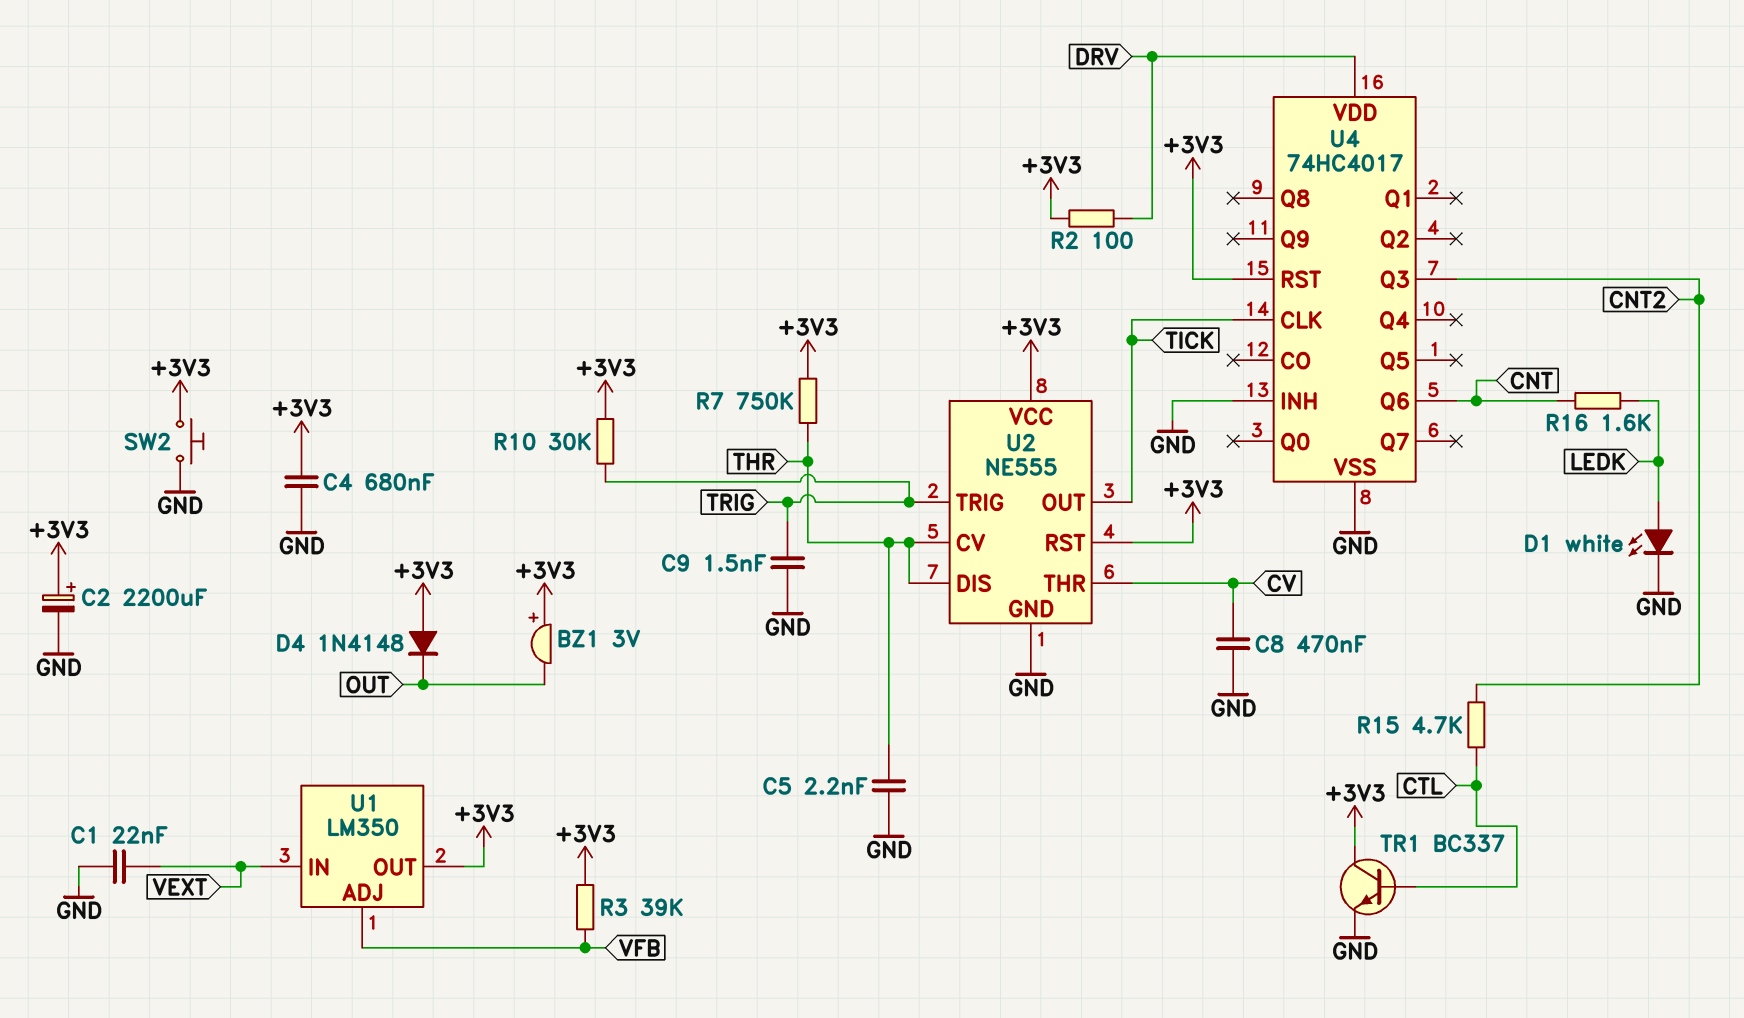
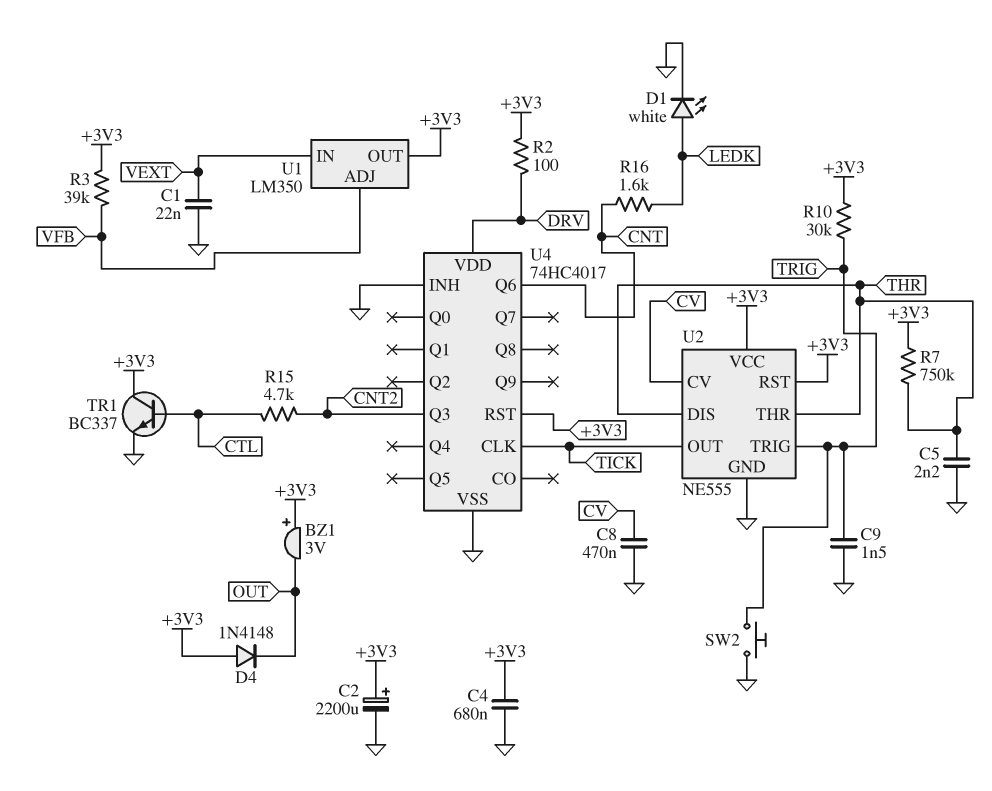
SW2: button (+3V3, GND) -> button (GND, TRIG)
U2 pin CV: THR -> CV
U2 pin THR: CV -> THR

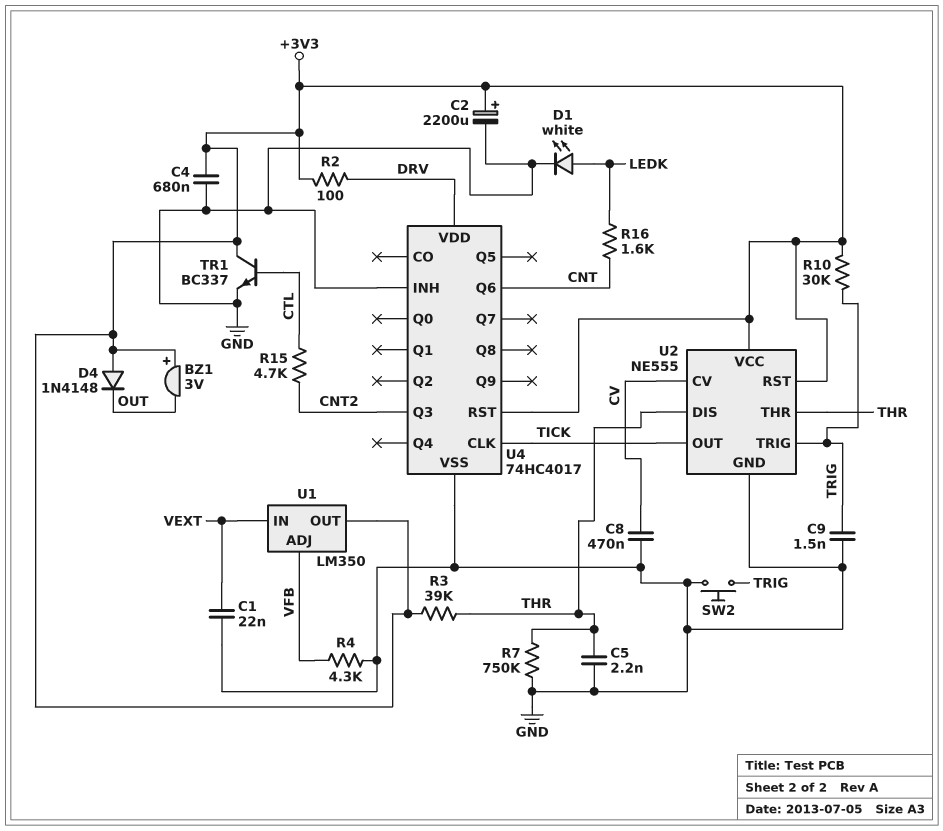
R3: 39k (+3V3, VFB) -> 39k (+3V3, THR)
R4: none -> 4.3k (GND, VFB)
R7: 750k (+3V3, THR) -> 750k (GND, THR)

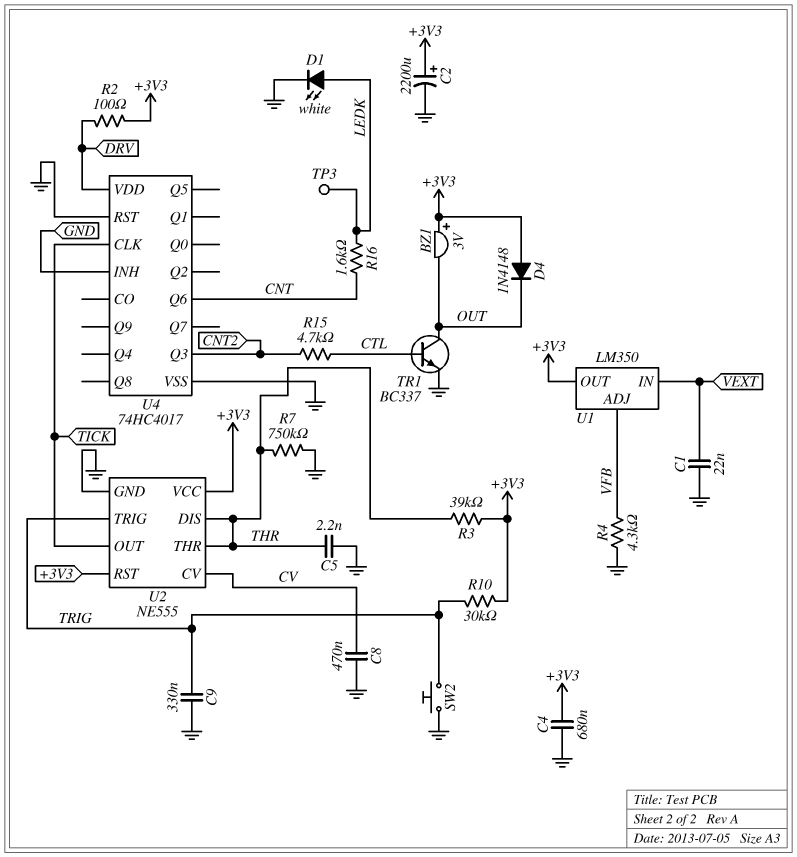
C9: 1.5nF (GND, TRIG) -> 330nF (GND, TRIG)
TP3: none -> test point (LEDK)
TR1: NPN BC337 (B CTL, C +3V3, E GND) -> NPN BC337 (B CTL, C OUT, E GND)
U4 pin RST: +3V3 -> GND

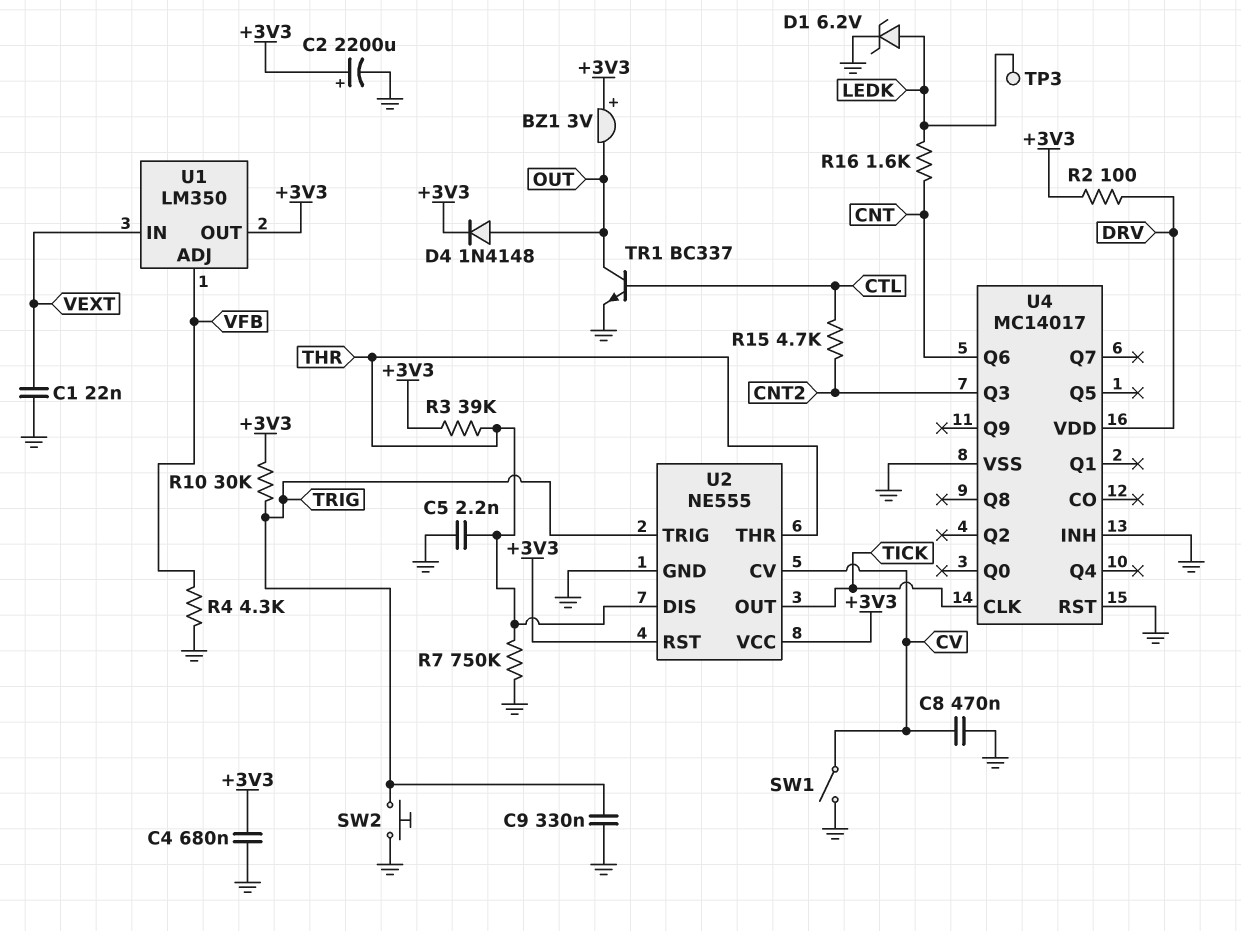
D1: LED white (A LEDK, K GND) -> zener 6.2V (A LEDK, K GND)
D4: diode 1N4148 (A +3V3, K OUT) -> diode 1N4148 (A OUT, K +3V3)
SW1: none -> switch (CV, GND)
U4: 74HC4017 -> MC14017

